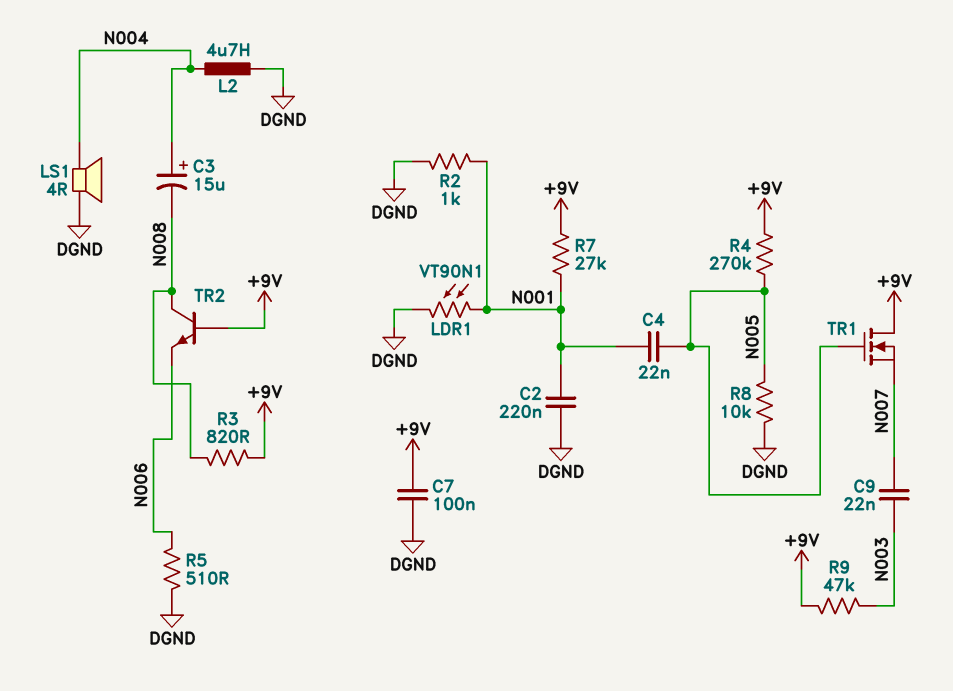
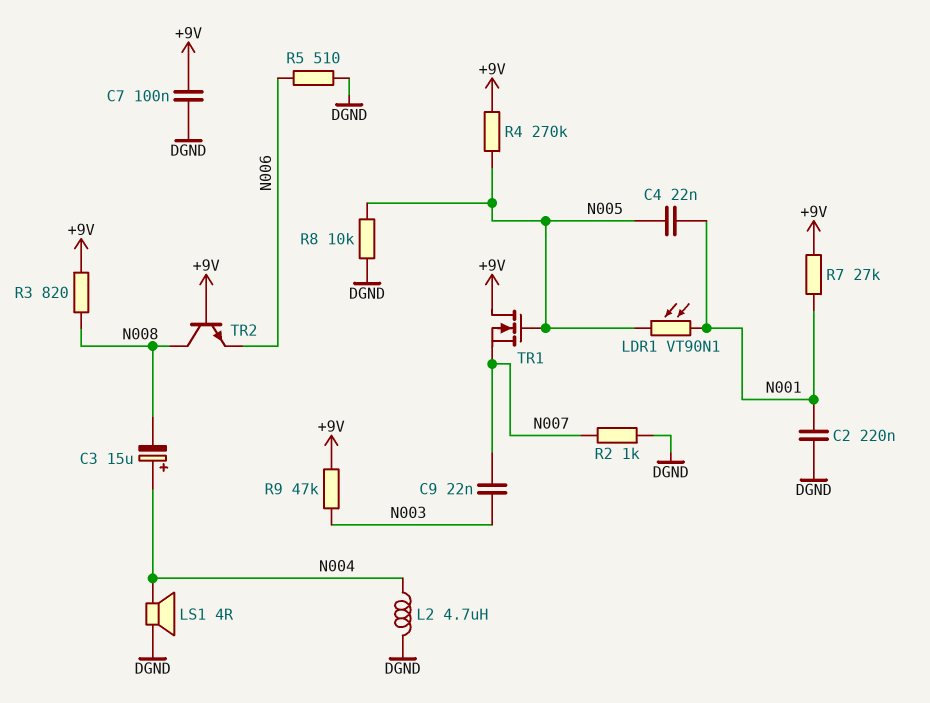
LDR1: VT90N1 (DGND, N001) -> VT90N1 (N001, N005)
R2: 1k (DGND, N001) -> 1k (DGND, N007)

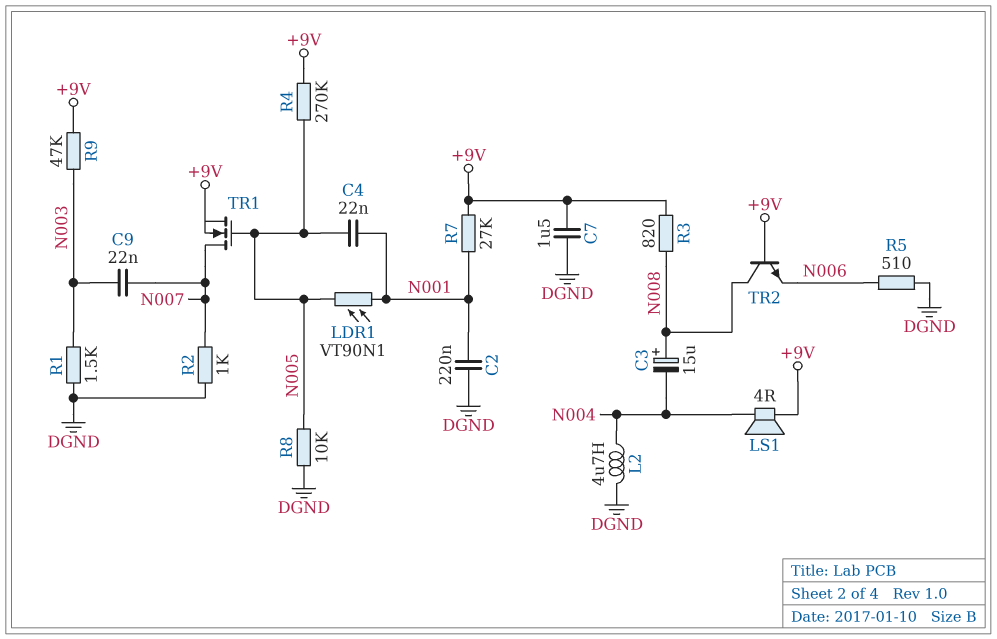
C3: 15uF (plus N004, minus N008) -> 15uF (plus N008, minus N004)
C7: 100nF (+9V, DGND) -> 1.5uF (+9V, DGND)
LS1: speaker 4R (DGND, N004) -> speaker 4R (+9V, N004)
R1: none -> 1.5k (DGND, N003)
TR1: NMOS (G N005, D +9V, S N007) -> NMOS (G N005, D N007, S +9V)

